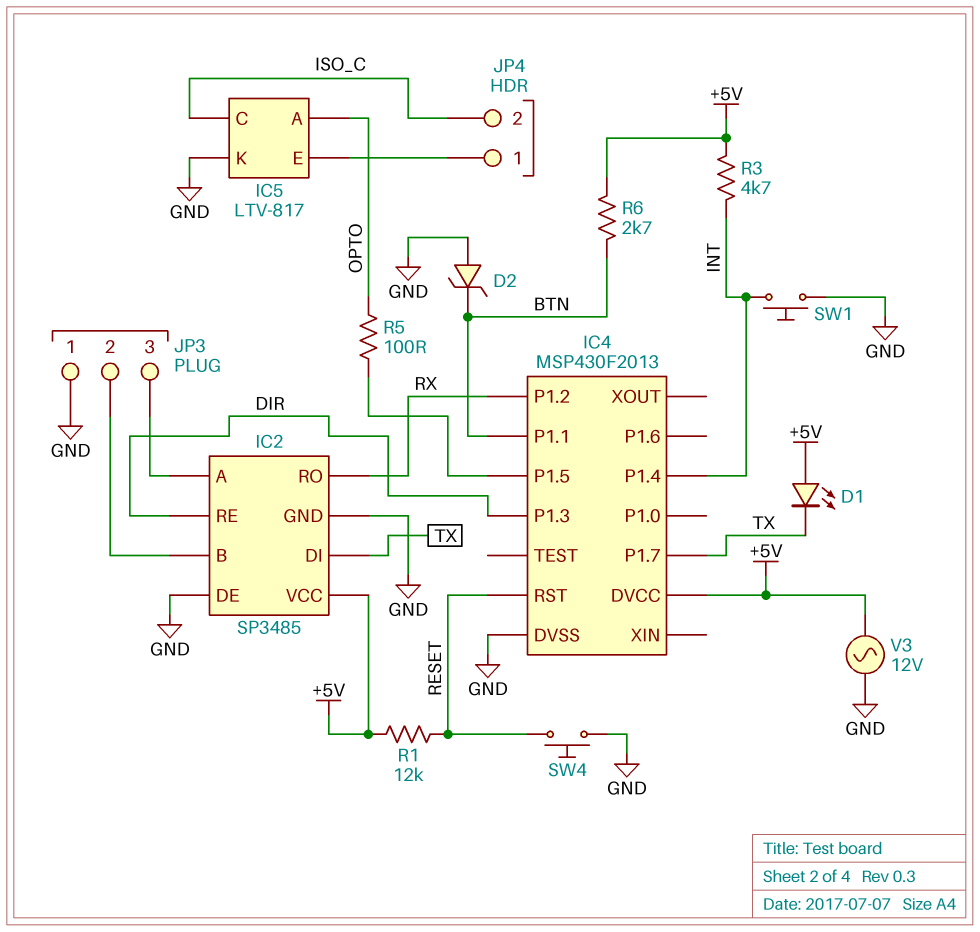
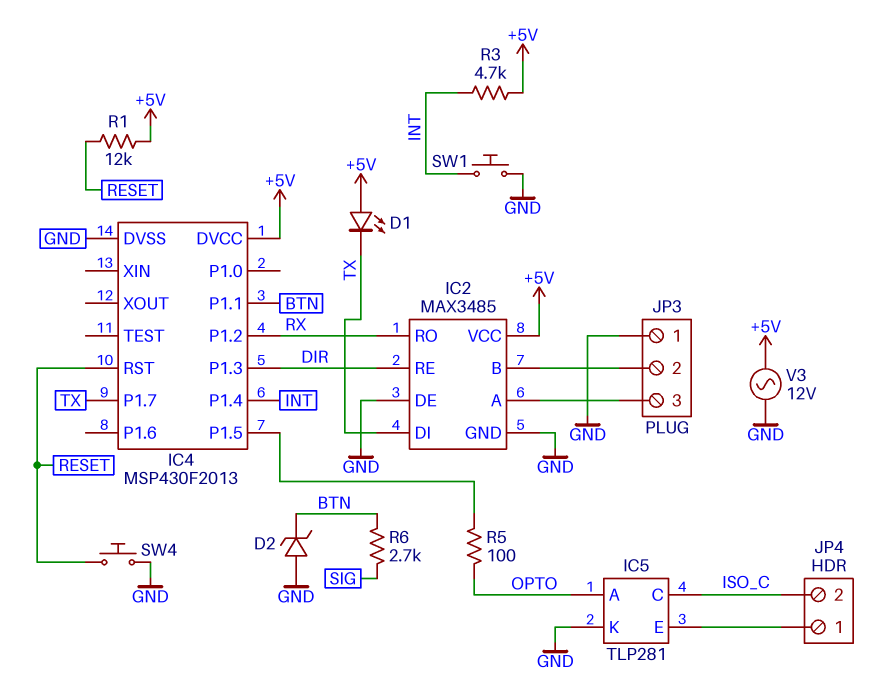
IC2: SP3485 -> MAX3485
IC5: LTV-817 -> TLP281
R6: 2.7k (+5V, BTN) -> 2.7k (BTN, SIG)

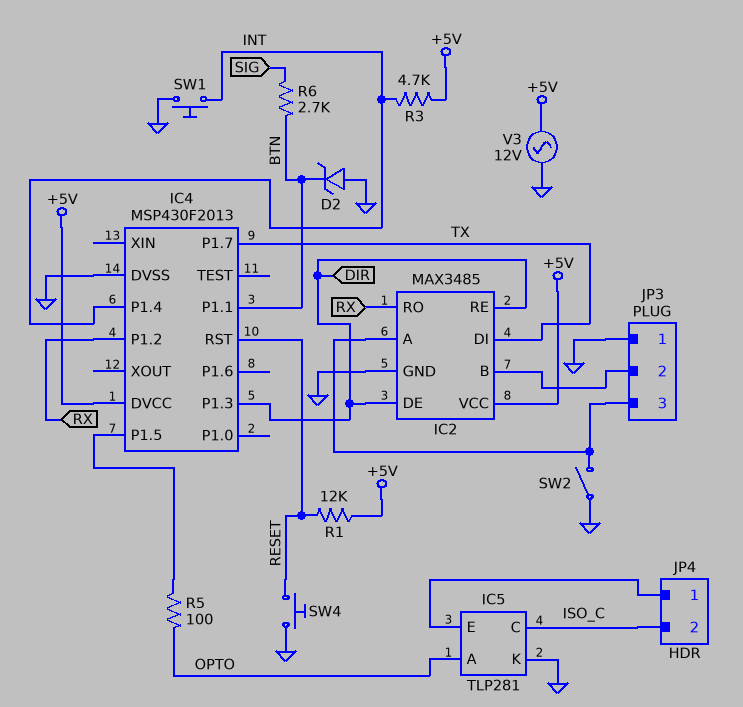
D1: LED (A +5V, K TX) -> none
IC2 pin DE: GND -> DIR
SW2: none -> switch (GND, IC2/A)

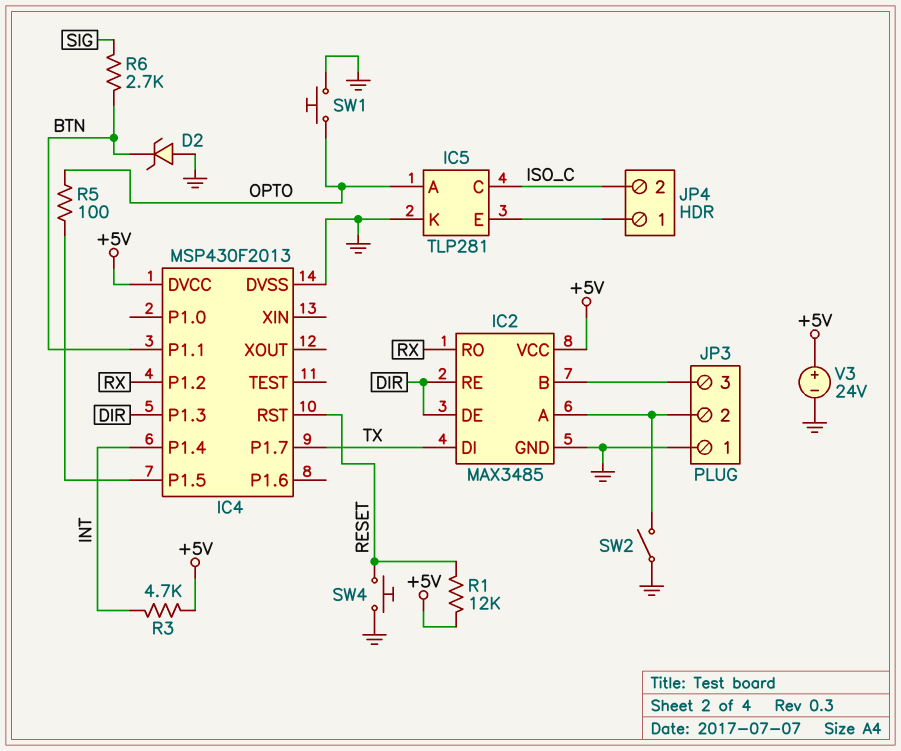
JP3 pin 2: IC2/B -> IC2/A
JP3 pin 3: IC2/A -> IC2/B
SW1: button (GND, INT) -> button (GND, OPTO)
V3: AC 12V (+5V, GND) -> 24V (plus +5V, minus GND)

